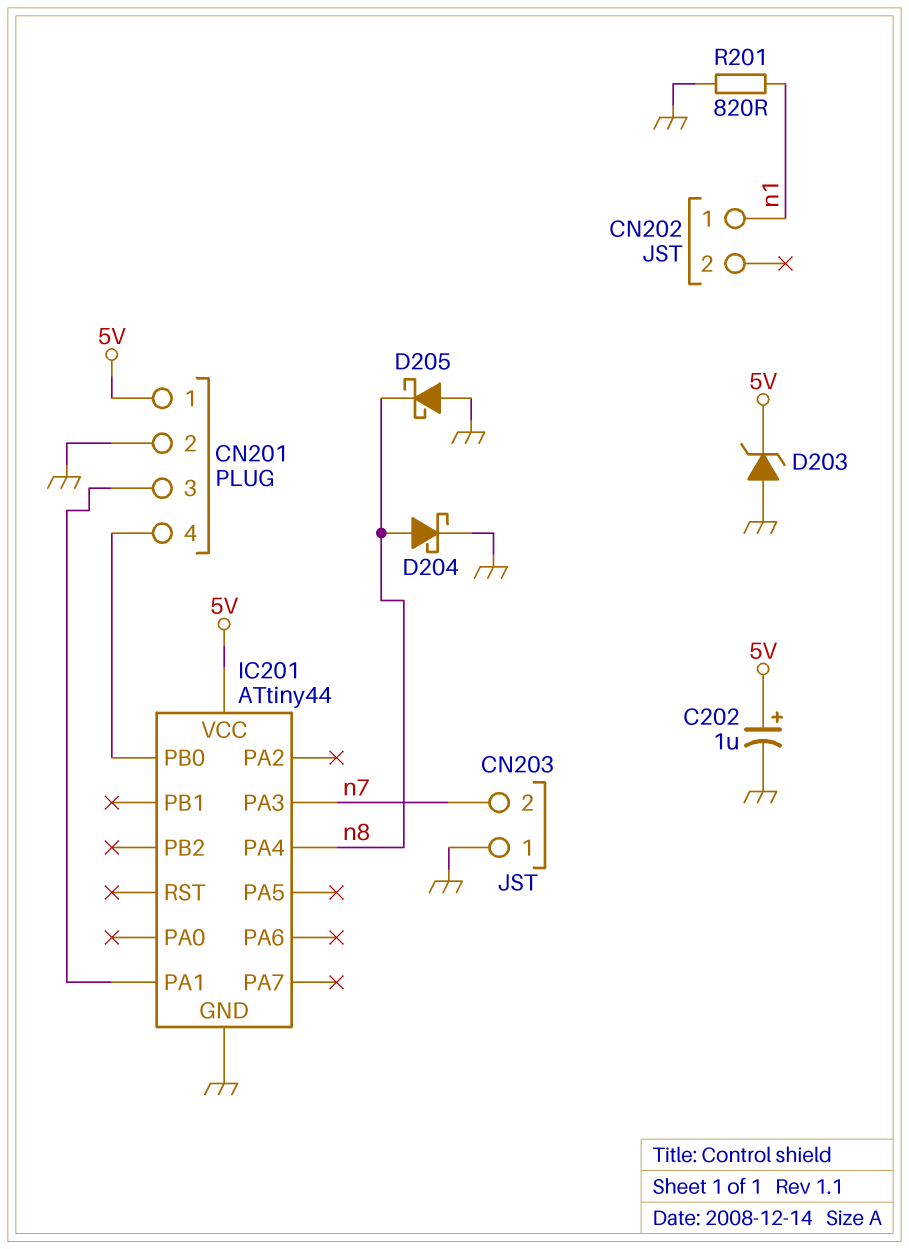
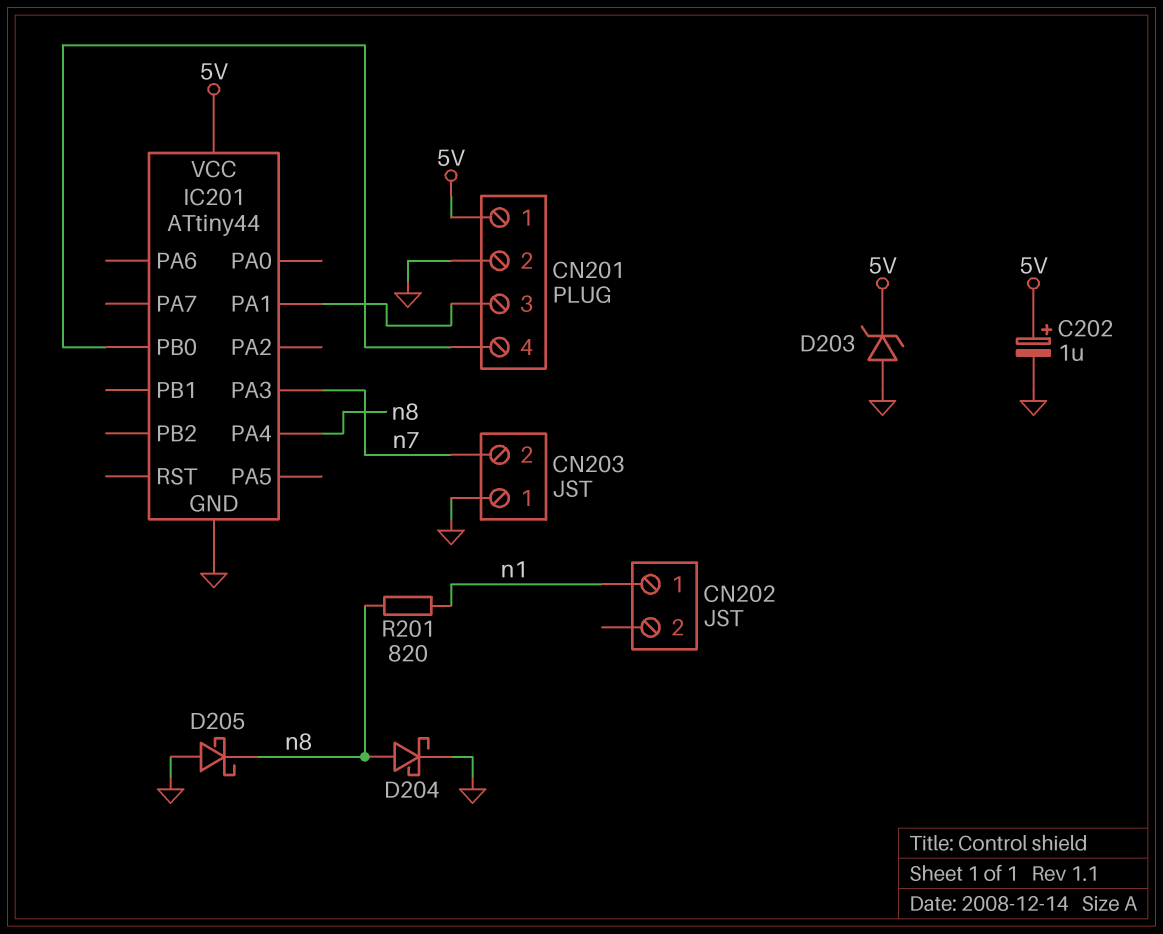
R201: 820 (GND, n1) -> 820 (n1, n8)

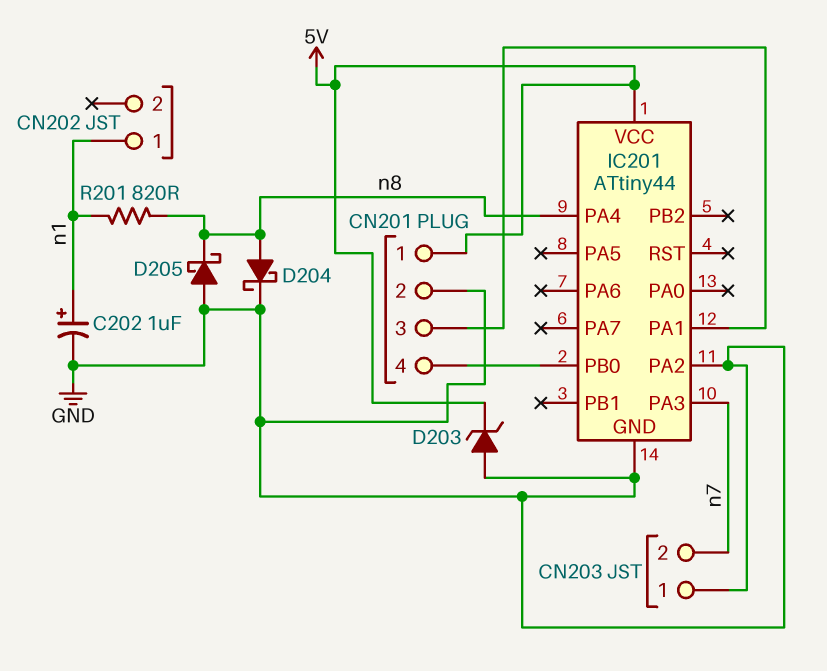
C202: 1uF (plus 5V, minus GND) -> 1uF (plus n1, minus GND)
IC201 pin PA2: none -> GND

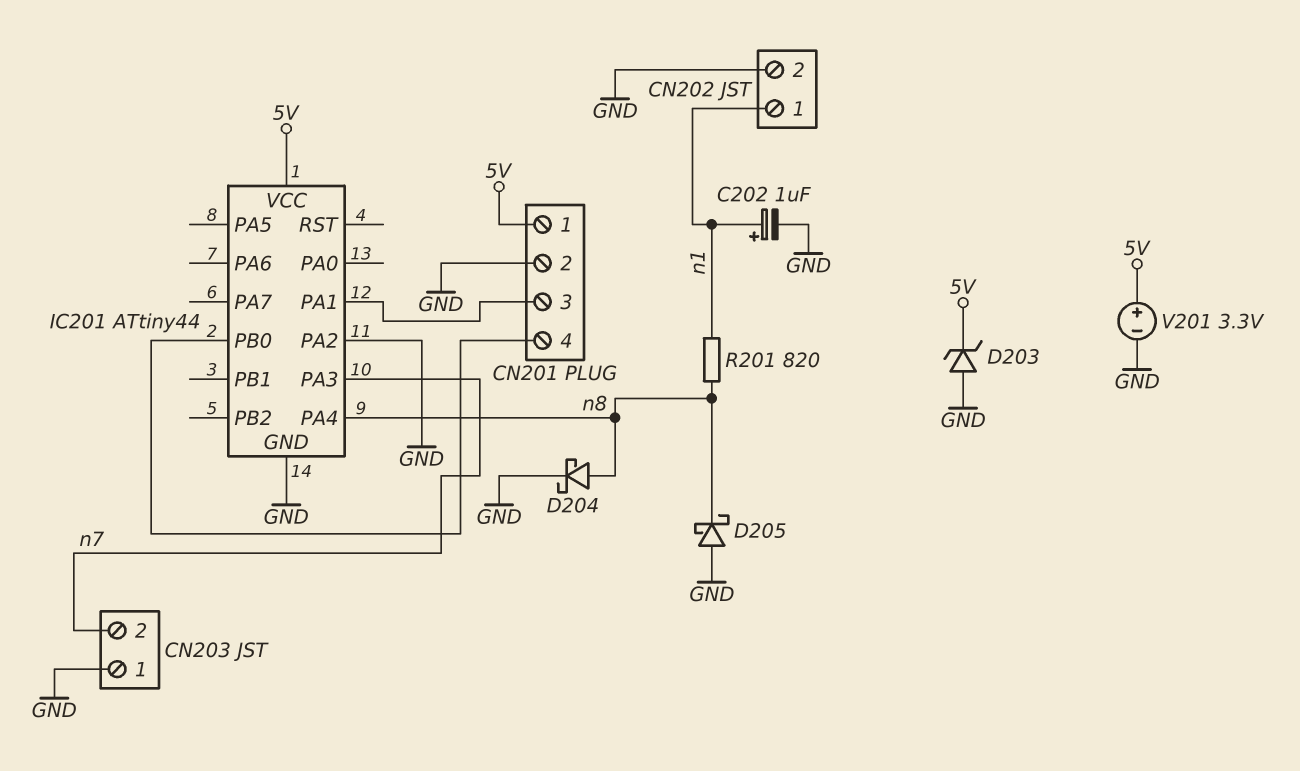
CN202 pin 2: none -> GND
V201: none -> 3.3V (plus 5V, minus GND)

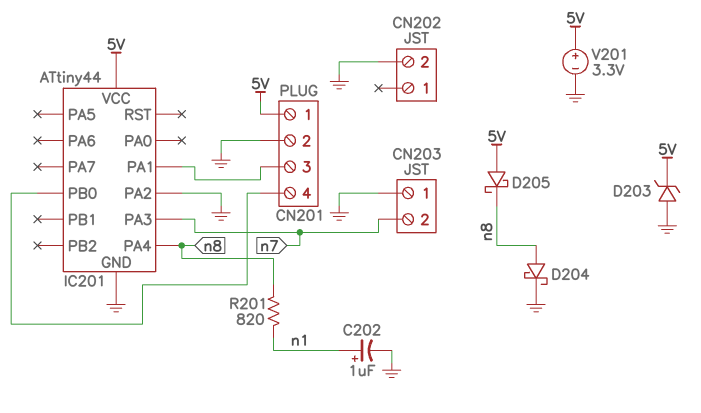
CN202 pin 1: n1 -> none
D205: schottky (A GND, K n8) -> schottky (A 5V, K n8)

